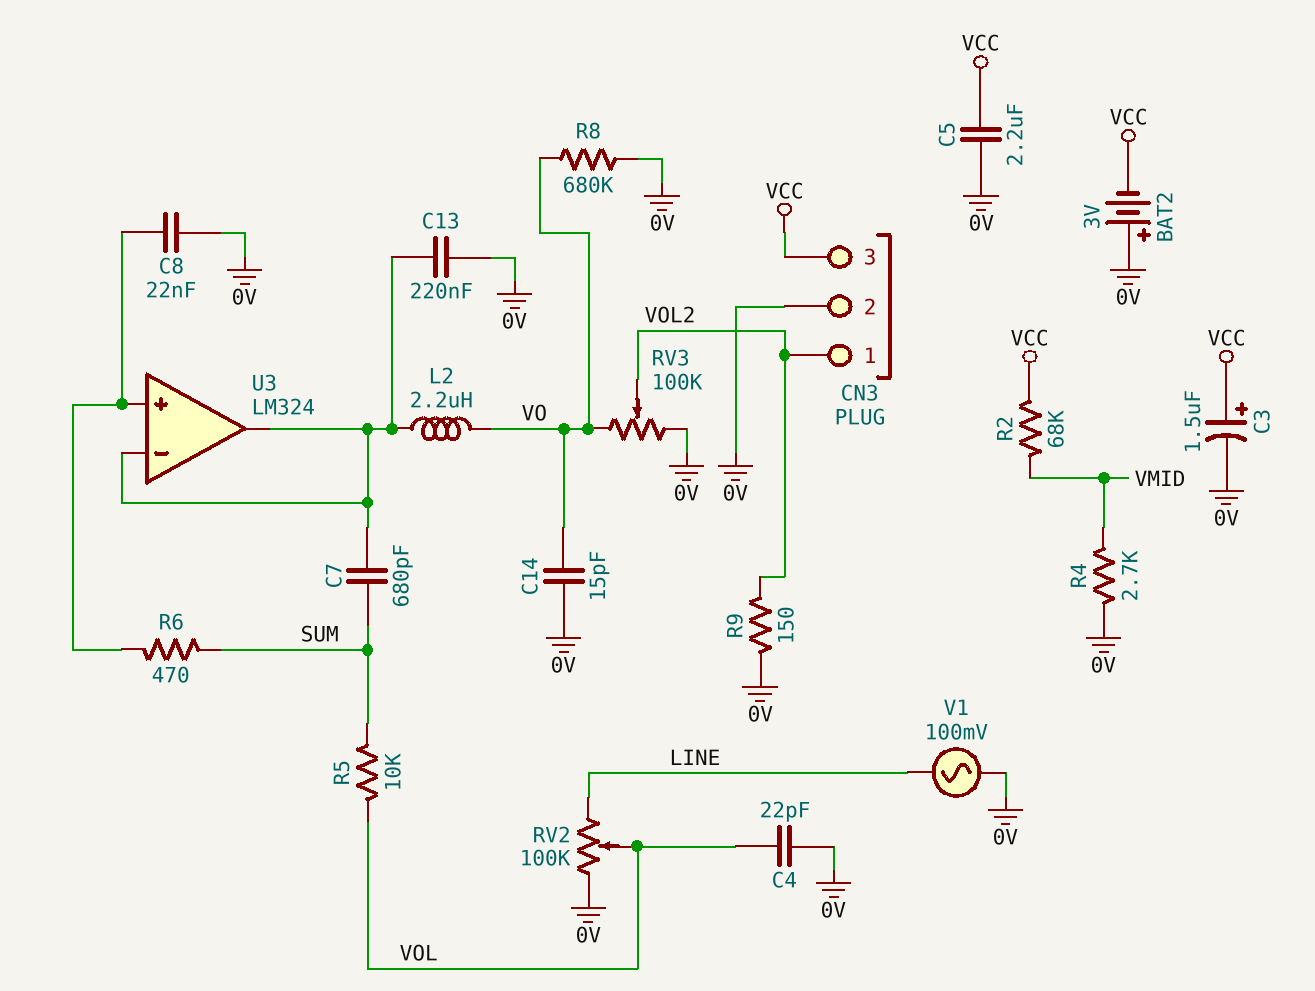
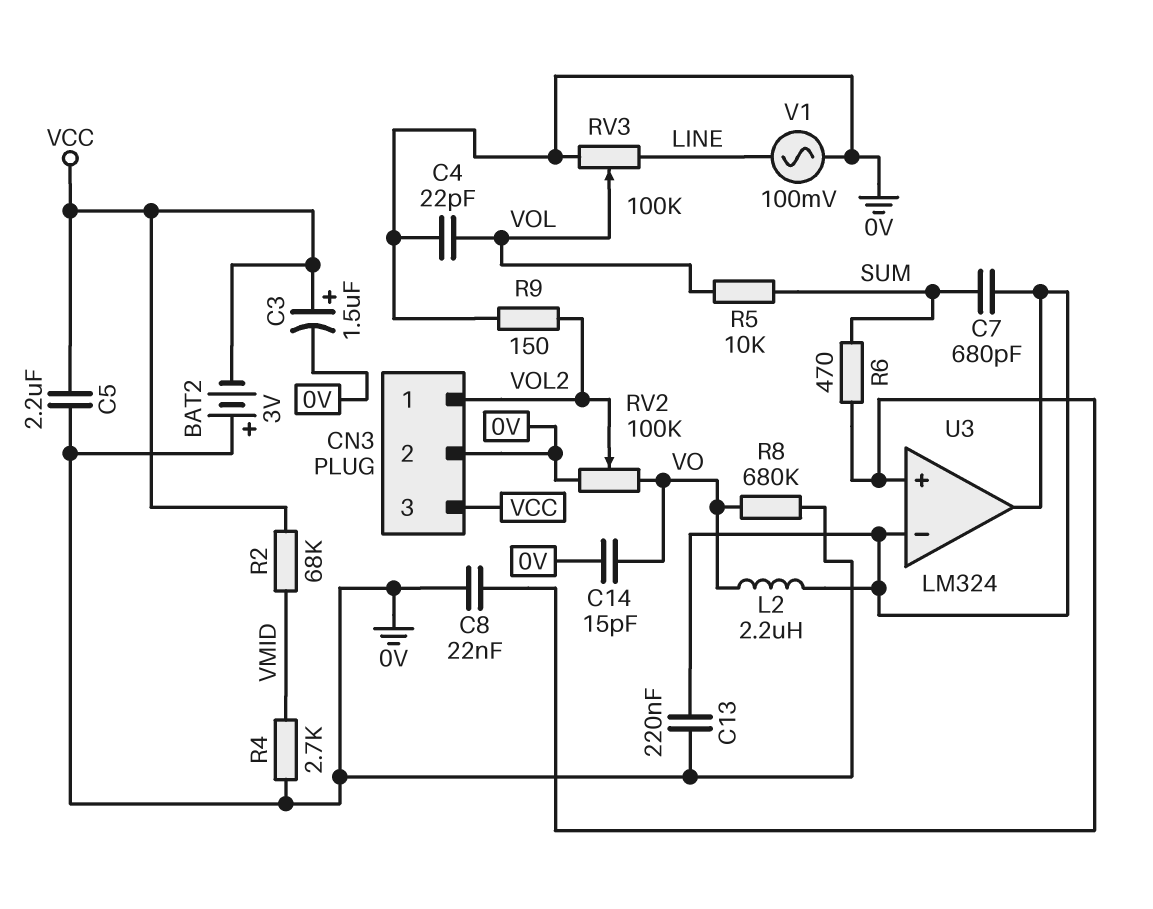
RV2: 100k (0V, LINE, wiper VOL) -> 100k (0V, VO, wiper VOL2)
RV3: 100k (0V, VO, wiper VOL2) -> 100k (0V, LINE, wiper VOL)

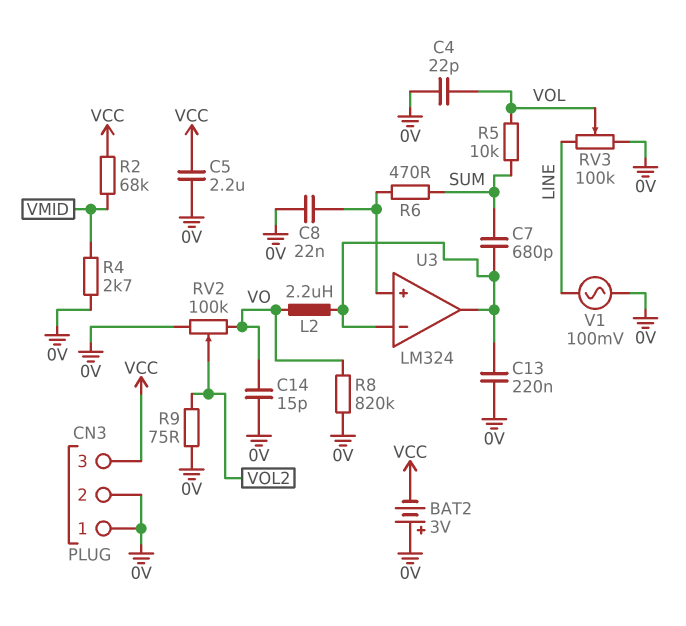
C3: 1.5uF (plus VCC, minus 0V) -> none
CN3 pin 1: VOL2 -> 0V
R8: 680k (0V, VO) -> 820k (0V, VO)
R9: 150 (0V, VOL2) -> 75 (0V, VOL2)

